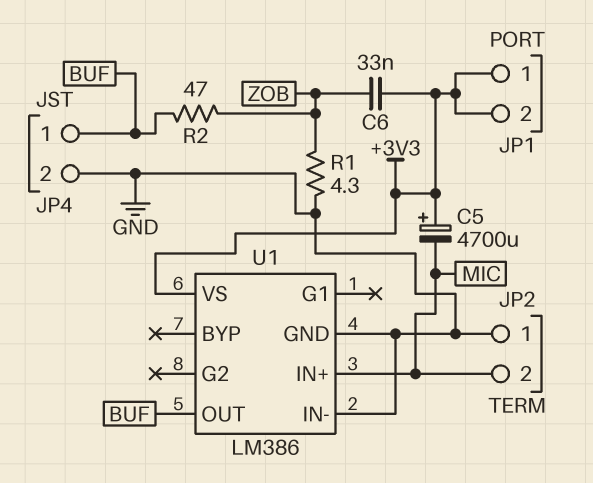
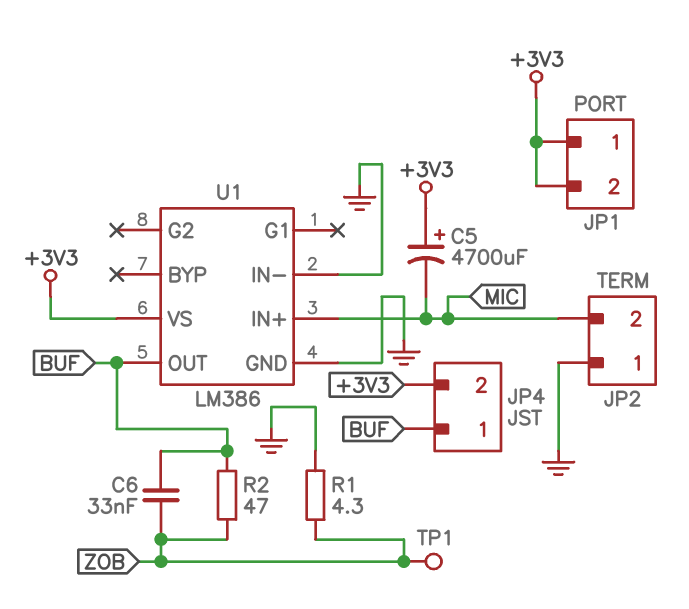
C6: 33nF (+3V3, ZOB) -> 33nF (BUF, ZOB)
JP4 pin 2: GND -> +3V3
TP1: none -> test point (ZOB)

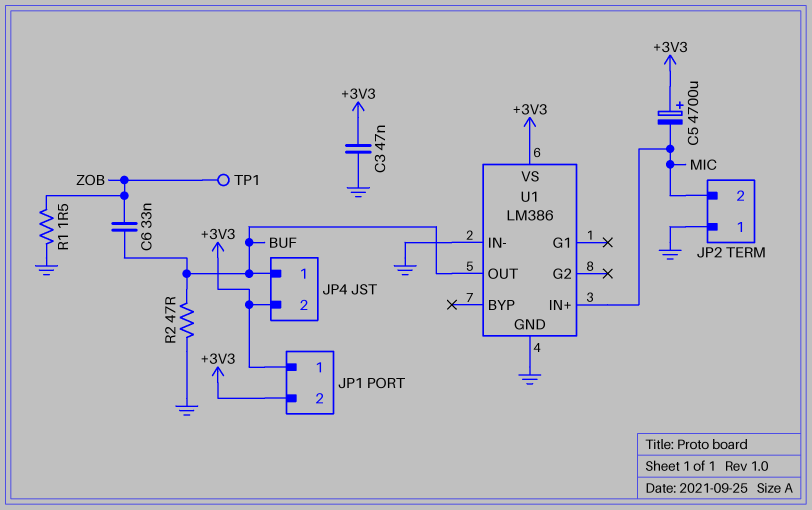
C3: none -> 47nF (+3V3, GND)
R1: 4.3 (GND, ZOB) -> 1.5 (GND, ZOB)
R2: 47 (BUF, ZOB) -> 47 (BUF, GND)

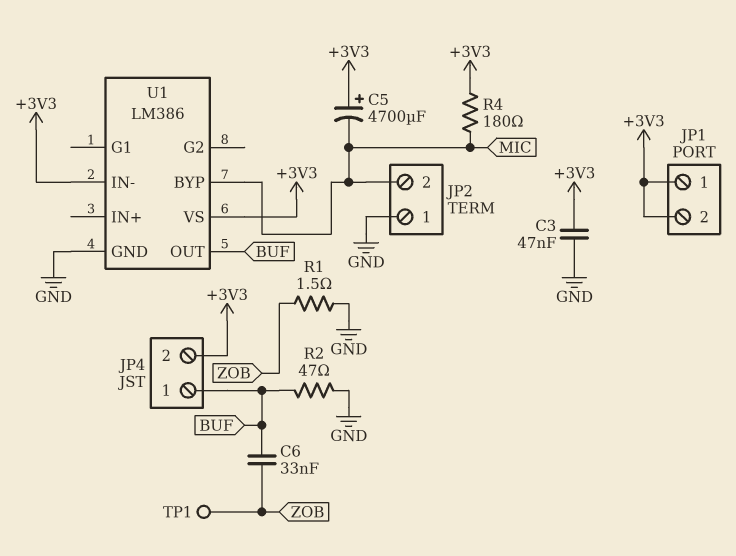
R4: none -> 180 (+3V3, MIC)
U1 pin BYP: none -> MIC
U1 pin IN+: MIC -> none
U1 pin IN-: GND -> +3V3

